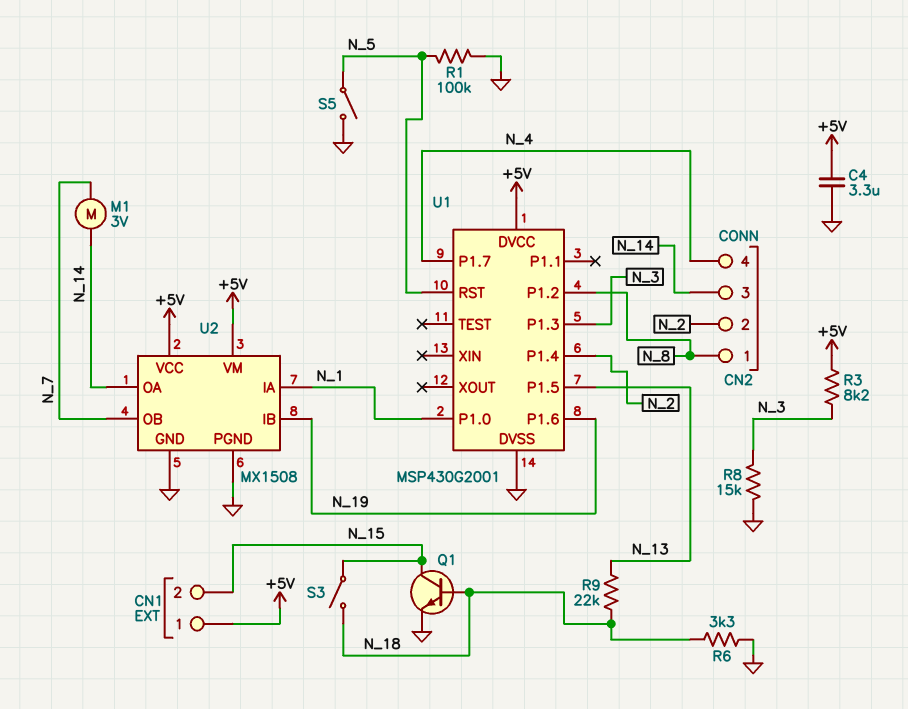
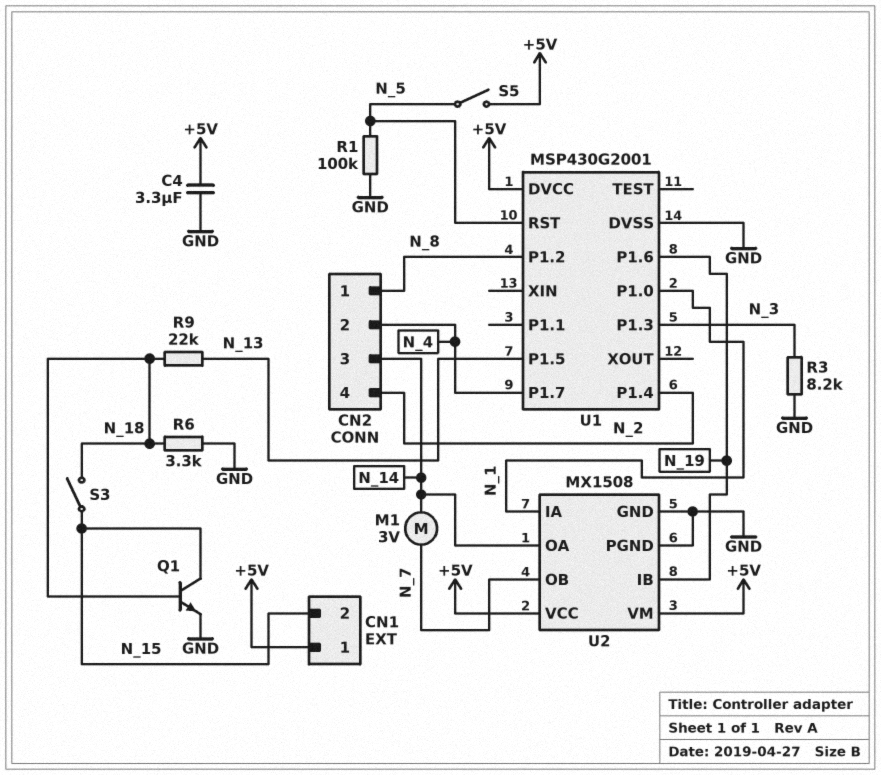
CN2 pin 2: N_2 -> N_4
CN2 pin 4: N_4 -> N_2
R3: 8.2k (+5V, N_3) -> 8.2k (GND, N_3)
R8: 15k (GND, N_3) -> none
S5: switch (GND, N_5) -> switch (+5V, N_5)

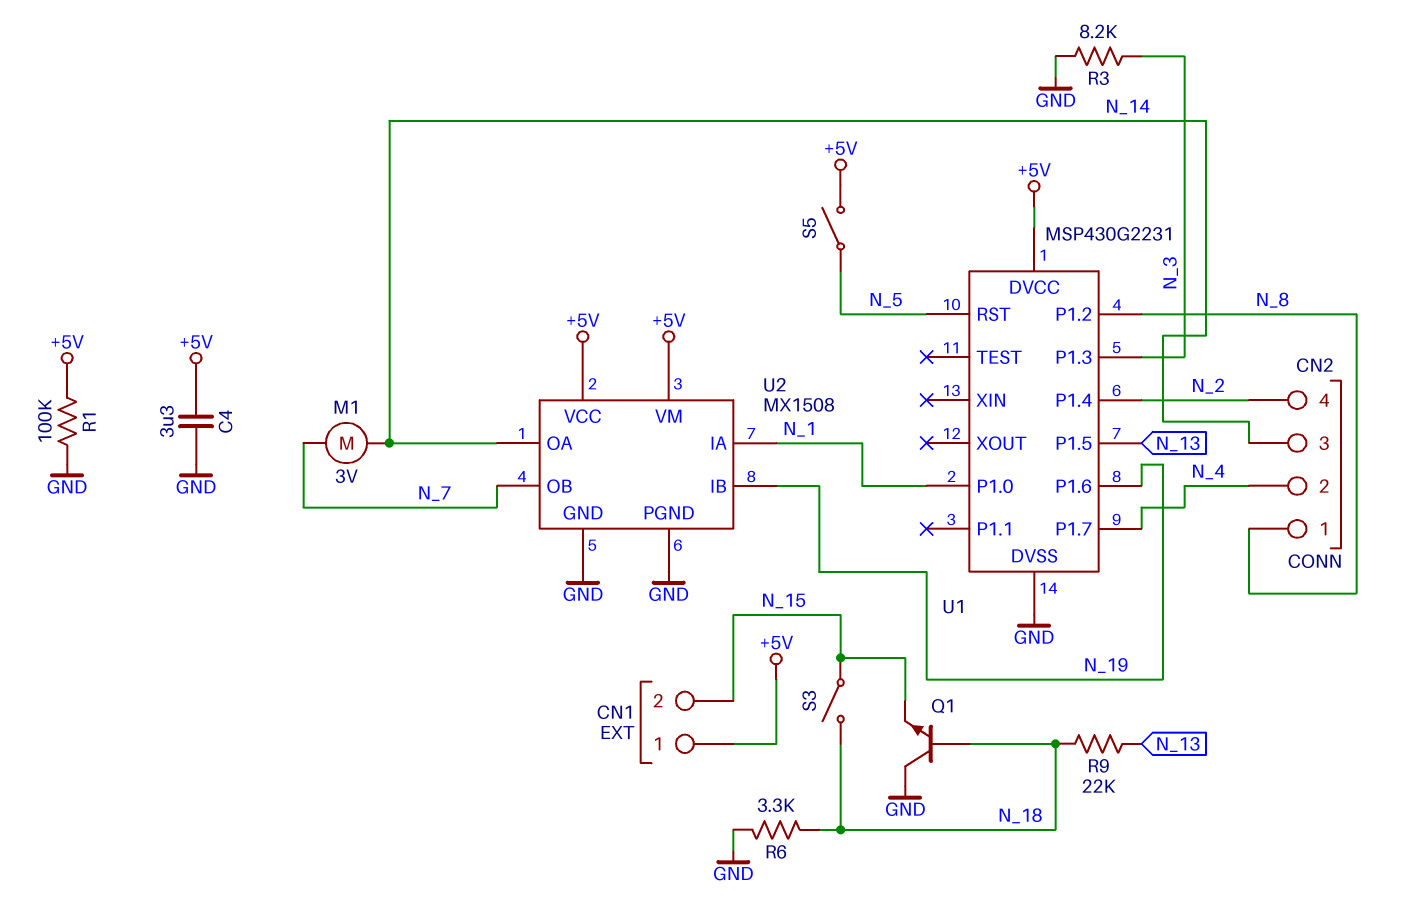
Q1: NPN (B N_18, C N_15, E GND) -> NPN (B N_18, C GND, E N_15)
R1: 100k (GND, N_5) -> 100k (+5V, GND)
U1: MSP430G2001 -> MSP430G2231

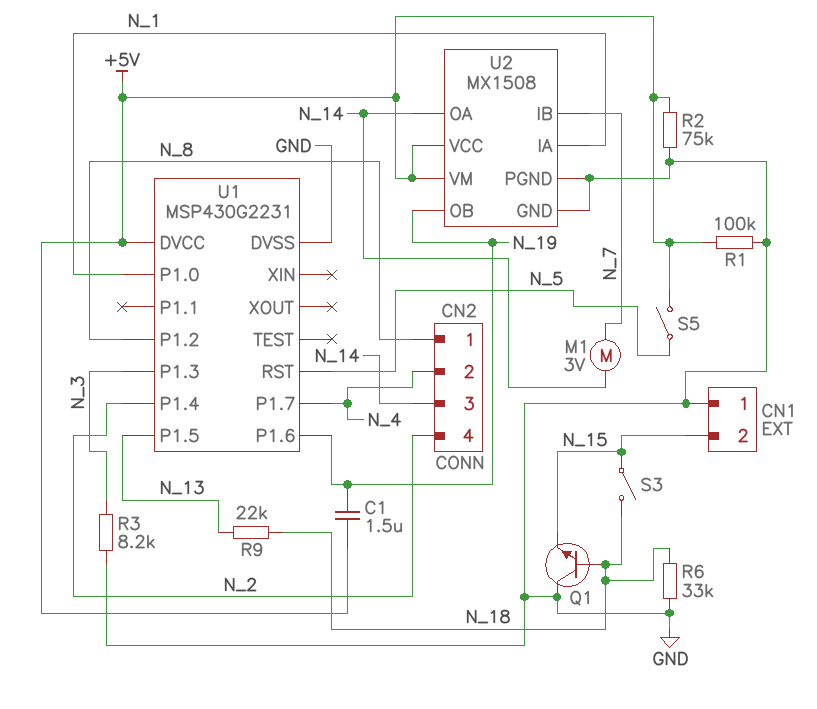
C1: none -> 1.5uF (+5V, N_19)
C4: 3.3uF (+5V, GND) -> none
CN1 pin 1: +5V -> GND
R2: none -> 75k (+5V, GND)
R6: 3.3k (GND, N_18) -> 33k (GND, N_18)
U2 pin IB: N_19 -> N_7
U2 pin OB: N_7 -> N_19

